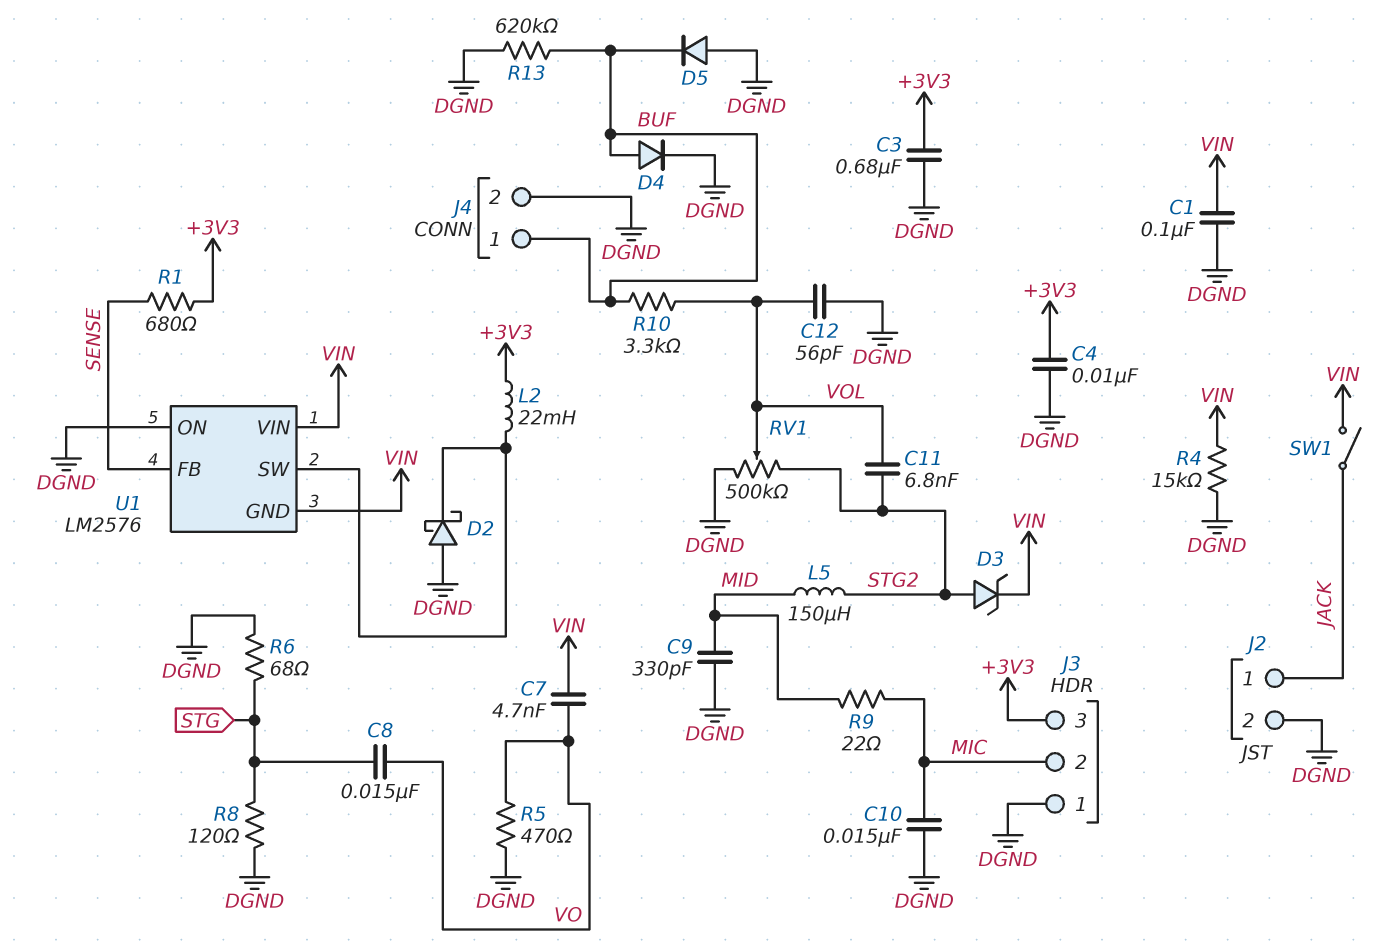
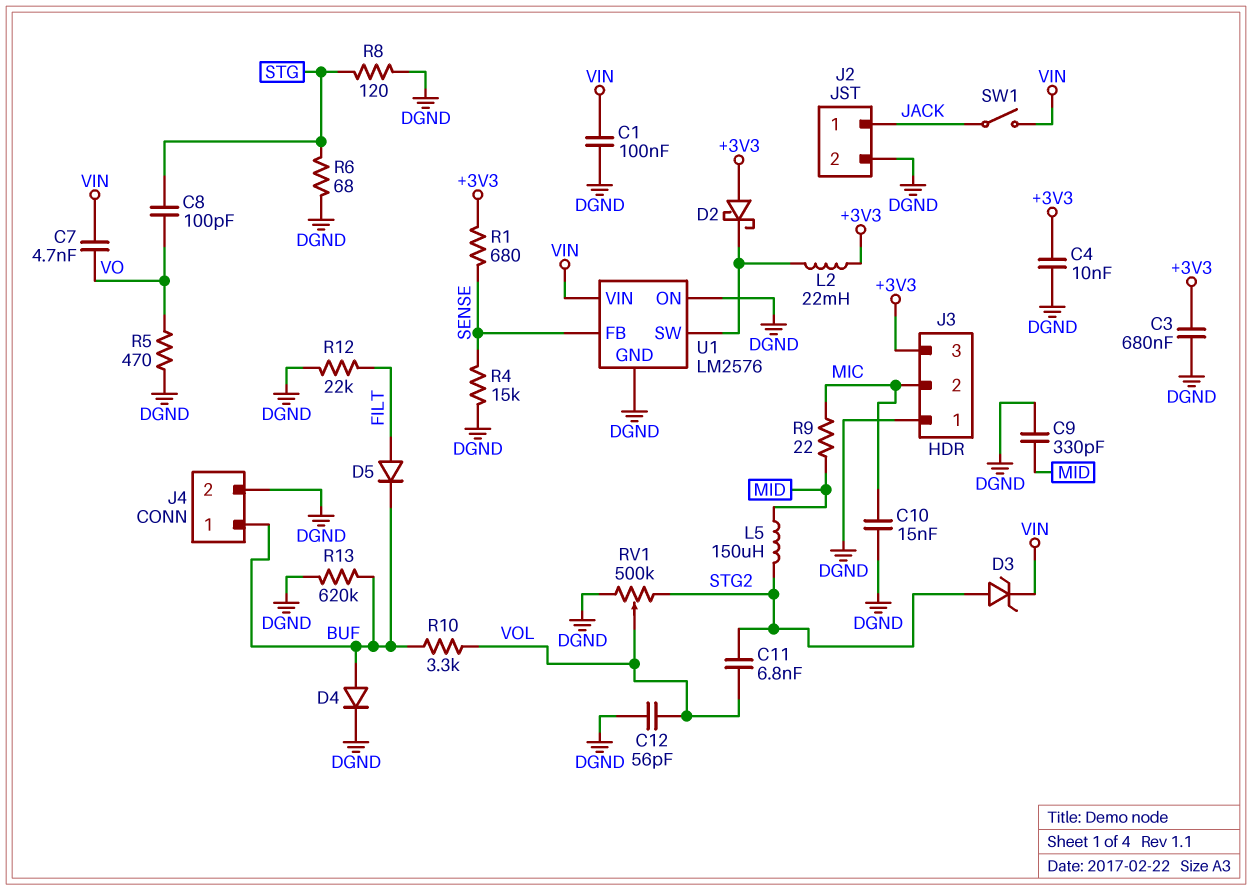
C8: 15nF (STG, VO) -> 100pF (STG, VO)
D2: schottky (A DGND, K U1/SW) -> schottky (A +3V3, K U1/SW)
D5: diode (A DGND, K BUF) -> diode (A FILT, K BUF)
R4: 15k (DGND, VIN) -> 15k (DGND, SENSE)
R12: none -> 22k (DGND, FILT)
U1 pin GND: VIN -> DGND

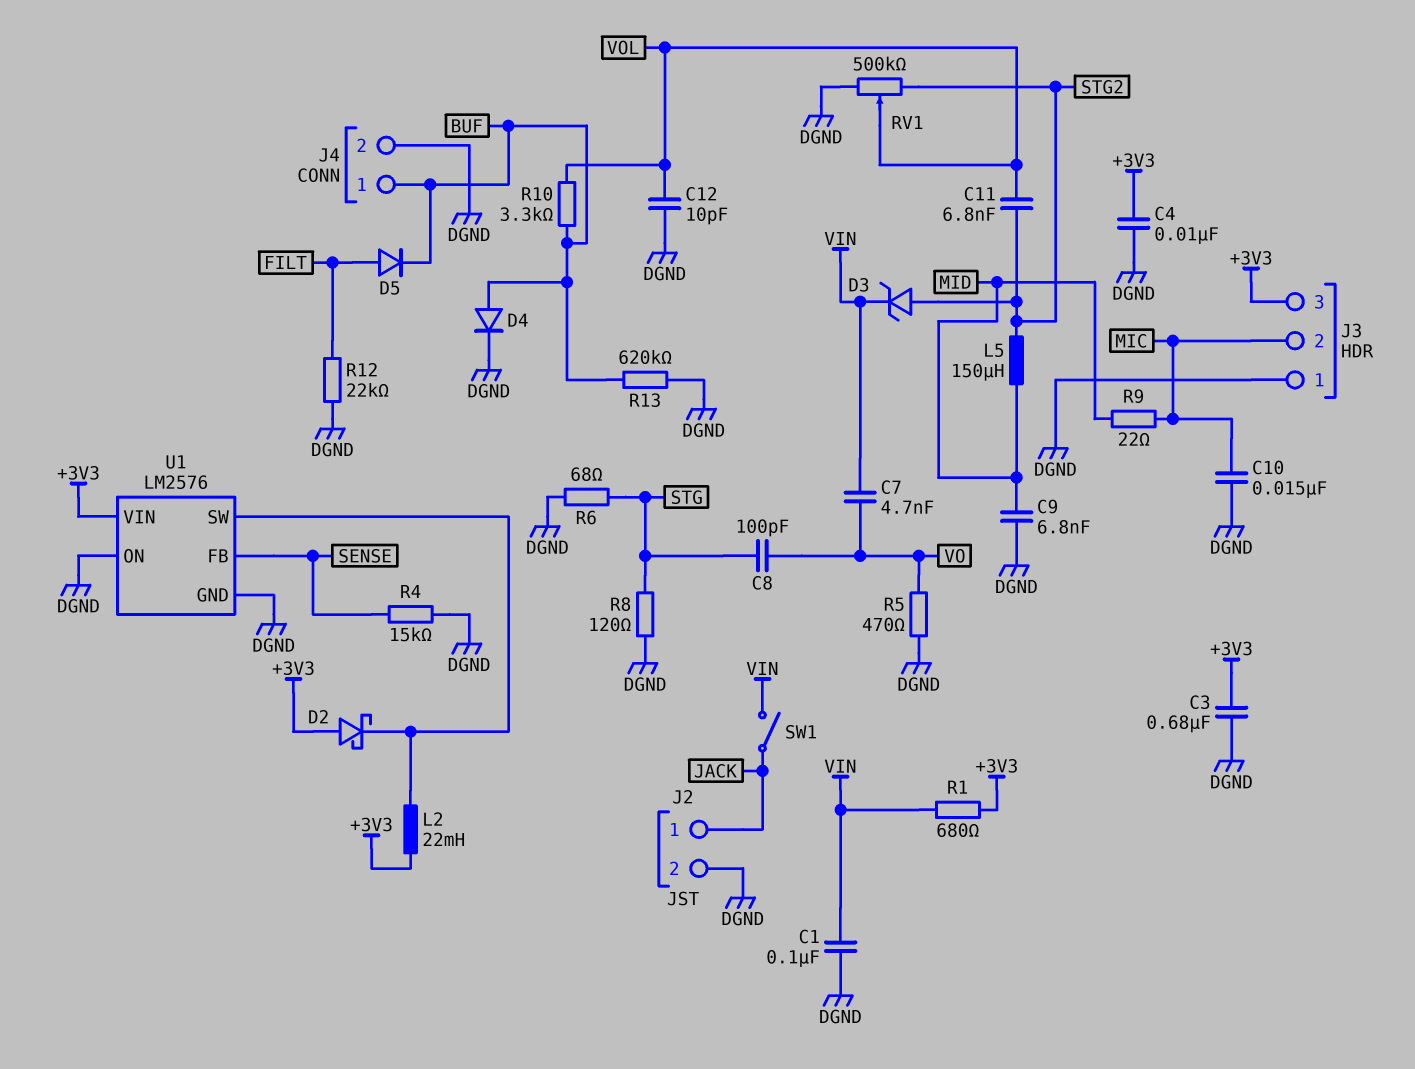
C9: 330pF (DGND, MID) -> 6.8nF (DGND, MID)
C12: 56pF (DGND, VOL) -> 10pF (DGND, VOL)
R1: 680 (+3V3, SENSE) -> 680 (+3V3, VIN)
U1 pin VIN: VIN -> +3V3

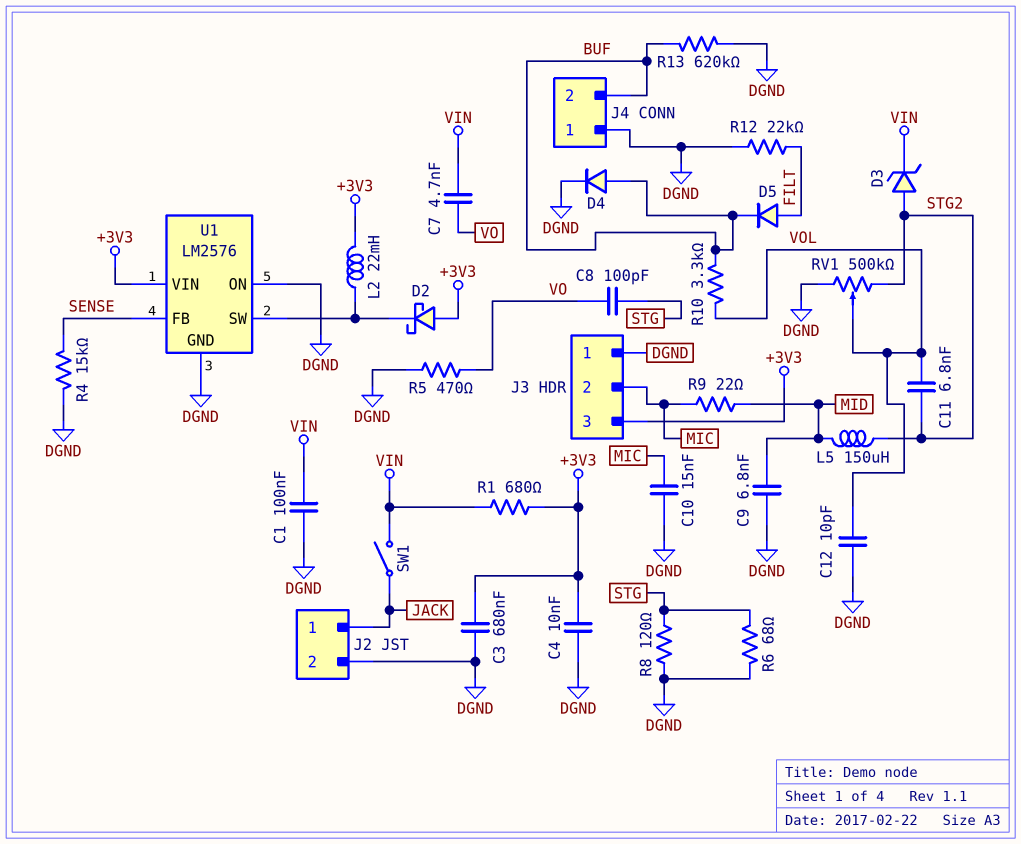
J4 pin 1: BUF -> DGND
J4 pin 2: DGND -> BUF

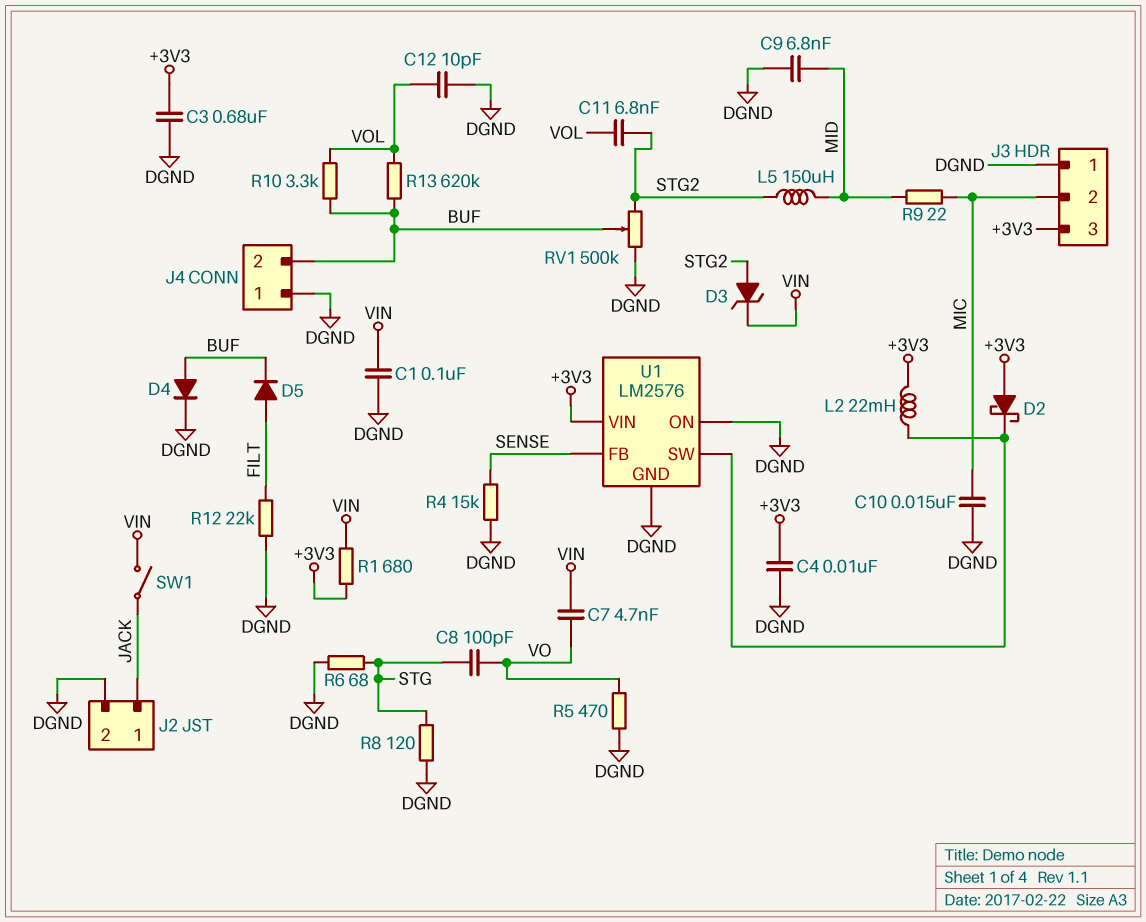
R13: 620k (BUF, DGND) -> 620k (BUF, VOL)
RV1: 500k (DGND, STG2, wiper VOL) -> 500k (DGND, STG2, wiper BUF)

